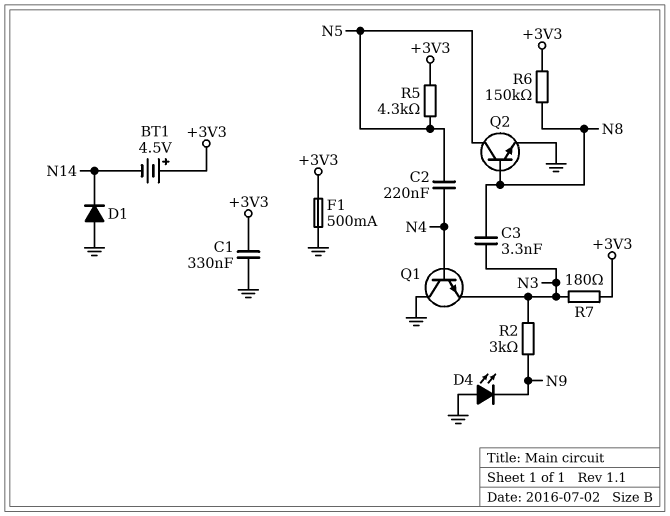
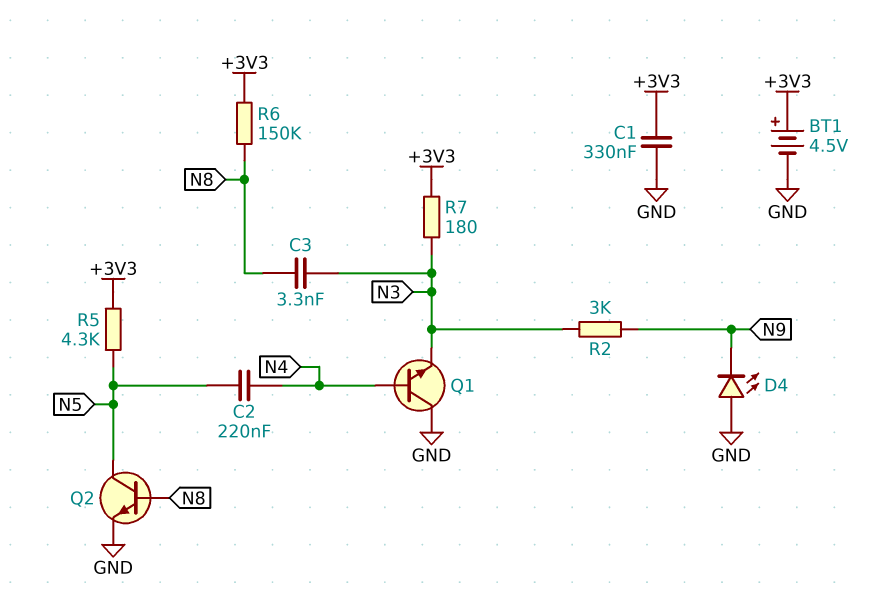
BT1: 4.5V (plus +3V3, minus N14) -> 4.5V (plus +3V3, minus GND)
D1: diode (A GND, K N14) -> none
F1: 500mA (+3V3, GND) -> none

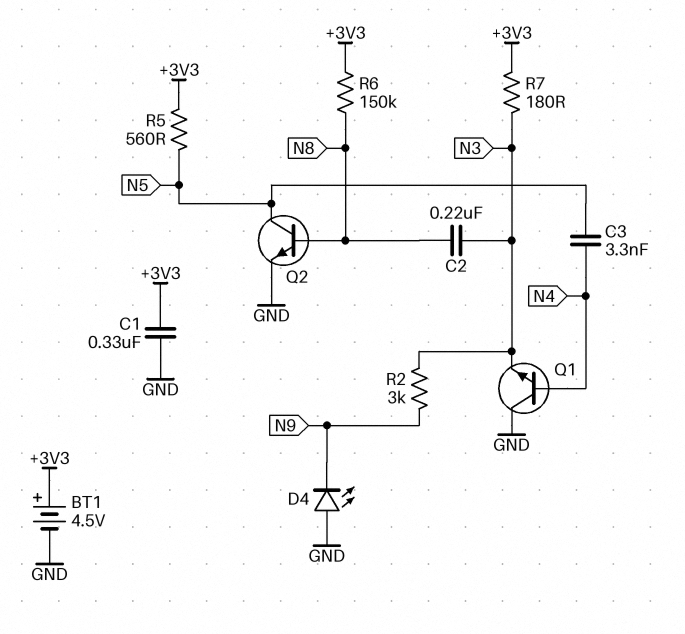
C2: 220nF (N4, N5) -> 220nF (N3, N8)
C3: 3.3nF (N3, N8) -> 3.3nF (N4, N5)
R5: 4.3k (+3V3, N5) -> 560 (+3V3, N5)

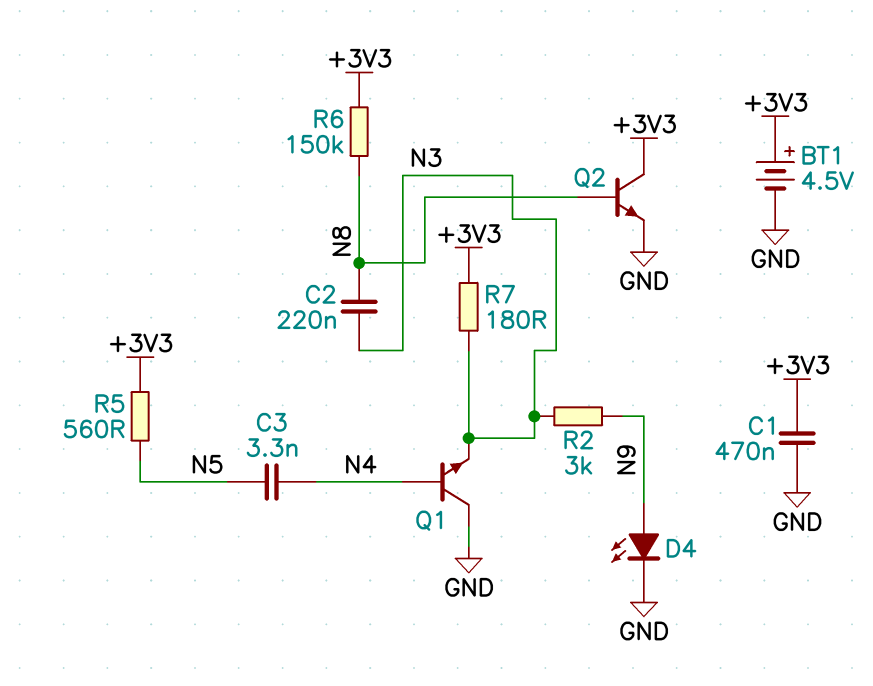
C1: 330nF (+3V3, GND) -> 470nF (+3V3, GND)
D4: LED (A GND, K N9) -> LED (A N9, K GND)
Q2: NPN (B N8, C N5, E GND) -> NPN (B N8, C +3V3, E GND)

